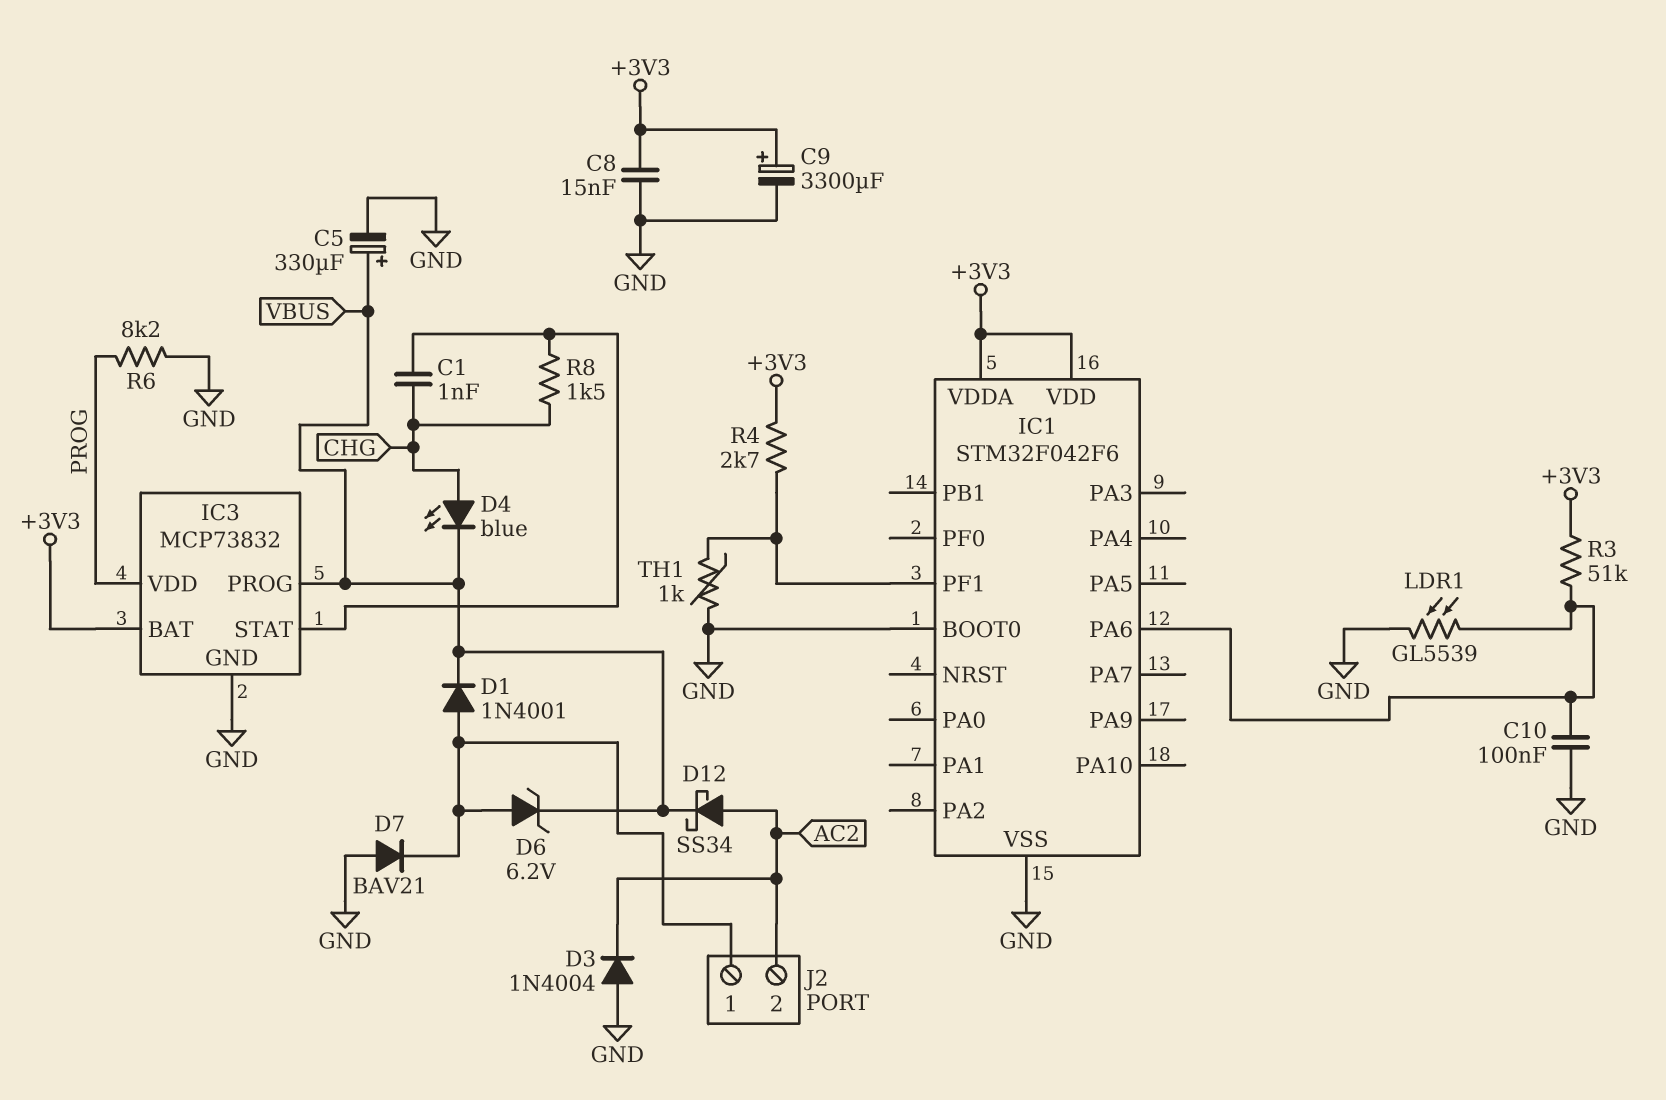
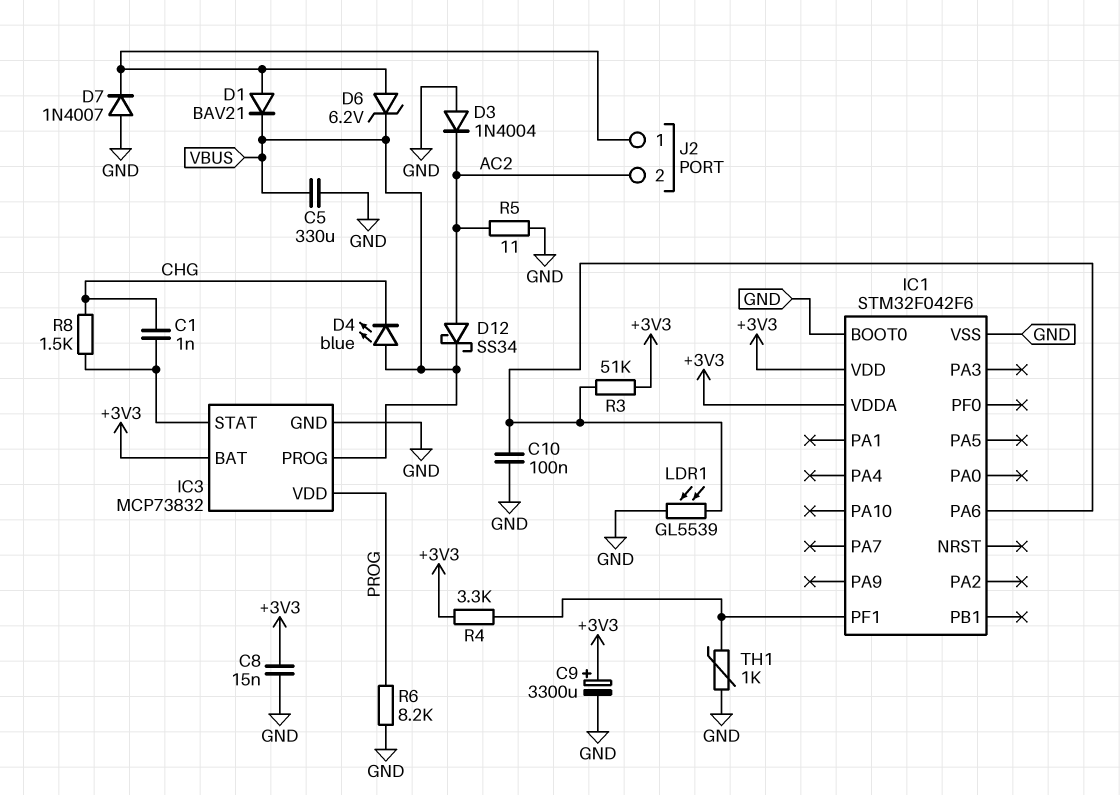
C5: 330uF (plus VBUS, minus GND) -> 330uF (GND, VBUS)
D1: diode 1N4001 (A J2/1, K VBUS) -> diode BAV21 (A J2/1, K VBUS)
D4: LED blue (A CHG, K VBUS) -> LED blue (A VBUS, K CHG)
D7: diode BAV21 (A GND, K J2/1) -> diode 1N4007 (A GND, K J2/1)
R4: 2.7k (+3V3, IC1/PF1) -> 3.3k (+3V3, IC1/PF1)
R5: none -> 11 (AC2, GND)

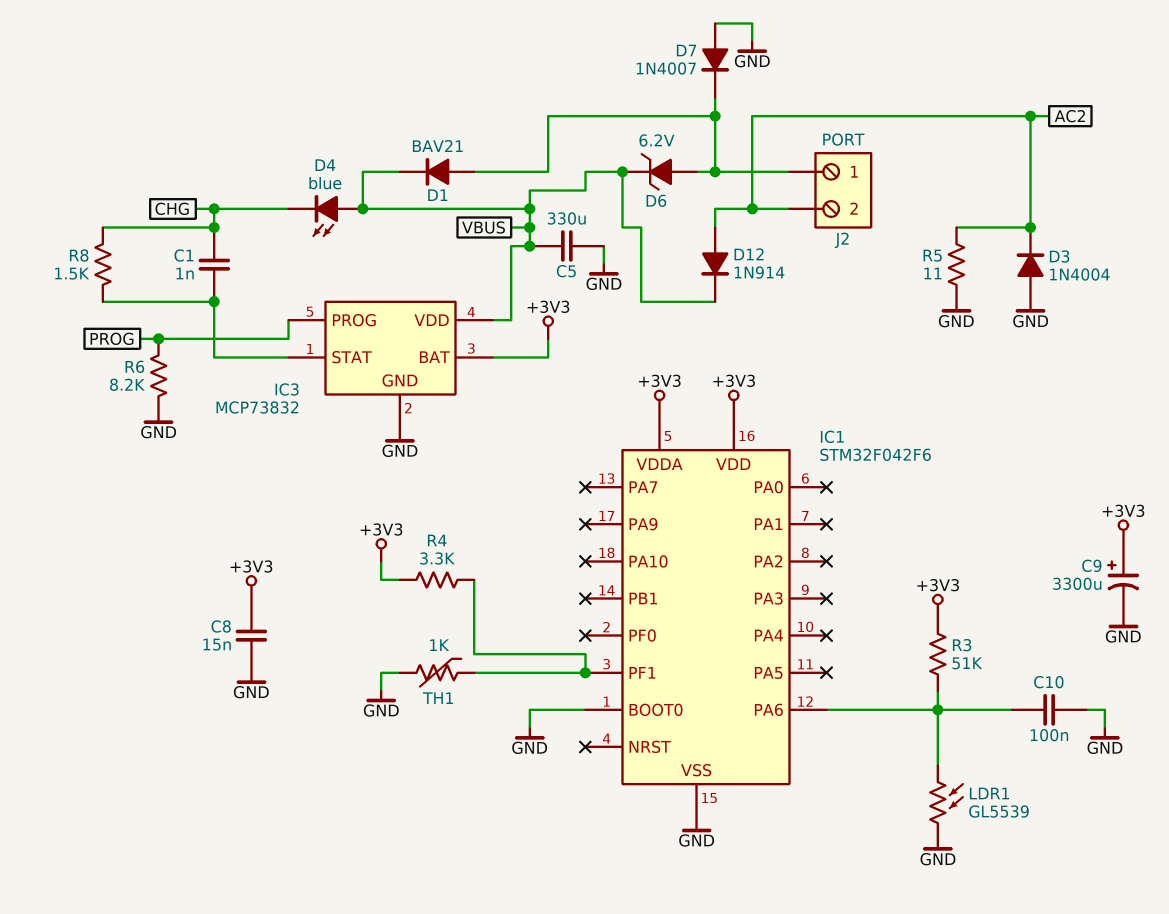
D12: schottky SS34 (A AC2, K VBUS) -> diode 1N914 (A AC2, K VBUS)
IC3 pin PROG: VBUS -> PROG
IC3 pin VDD: PROG -> VBUS

